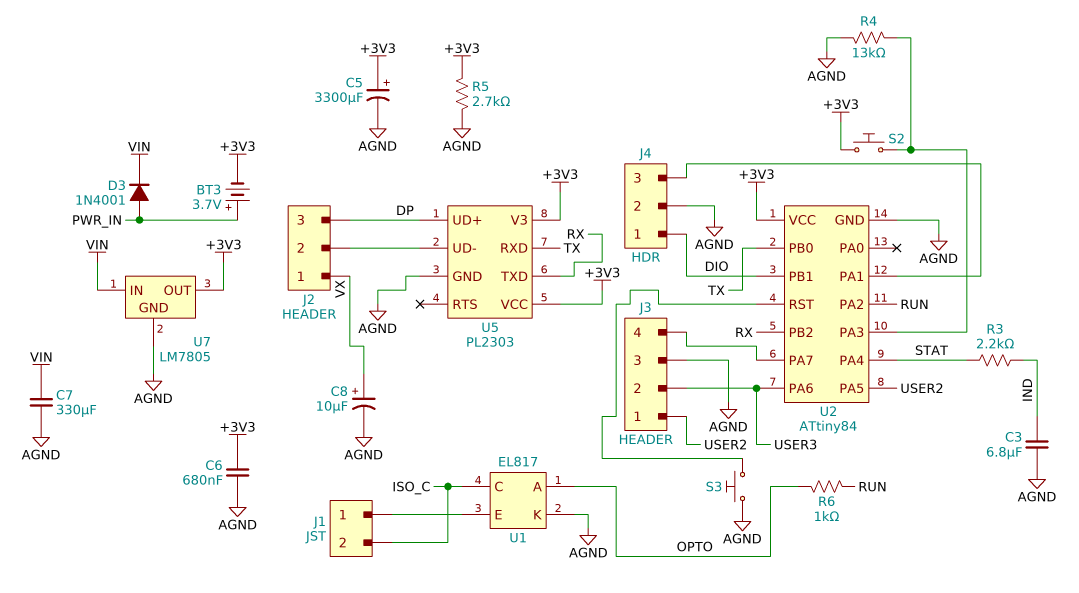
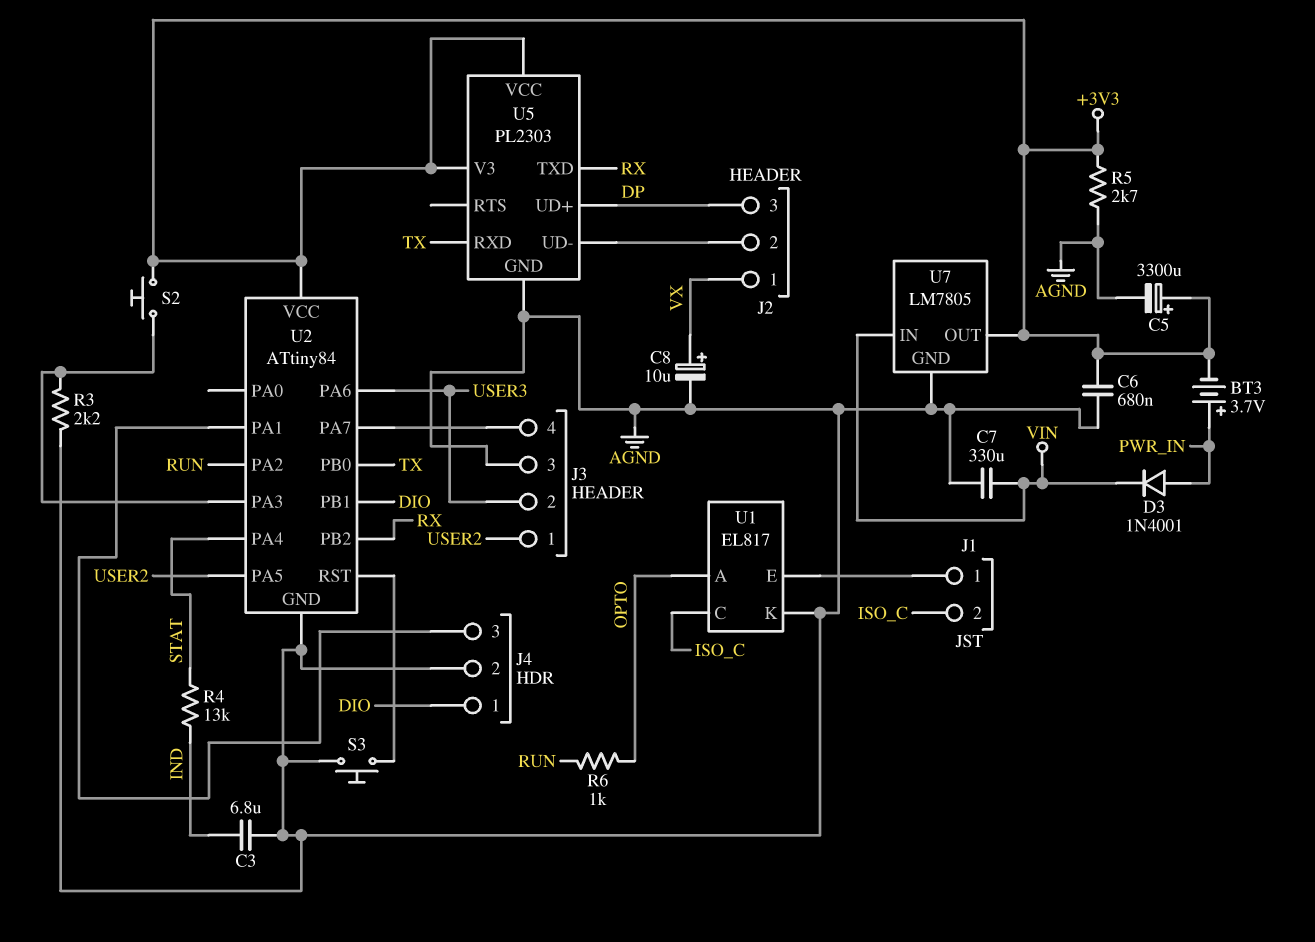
R3: 2.2k (IND, STAT) -> 2.2k (AGND, U2/PA3)
R4: 13k (AGND, U2/PA3) -> 13k (IND, STAT)

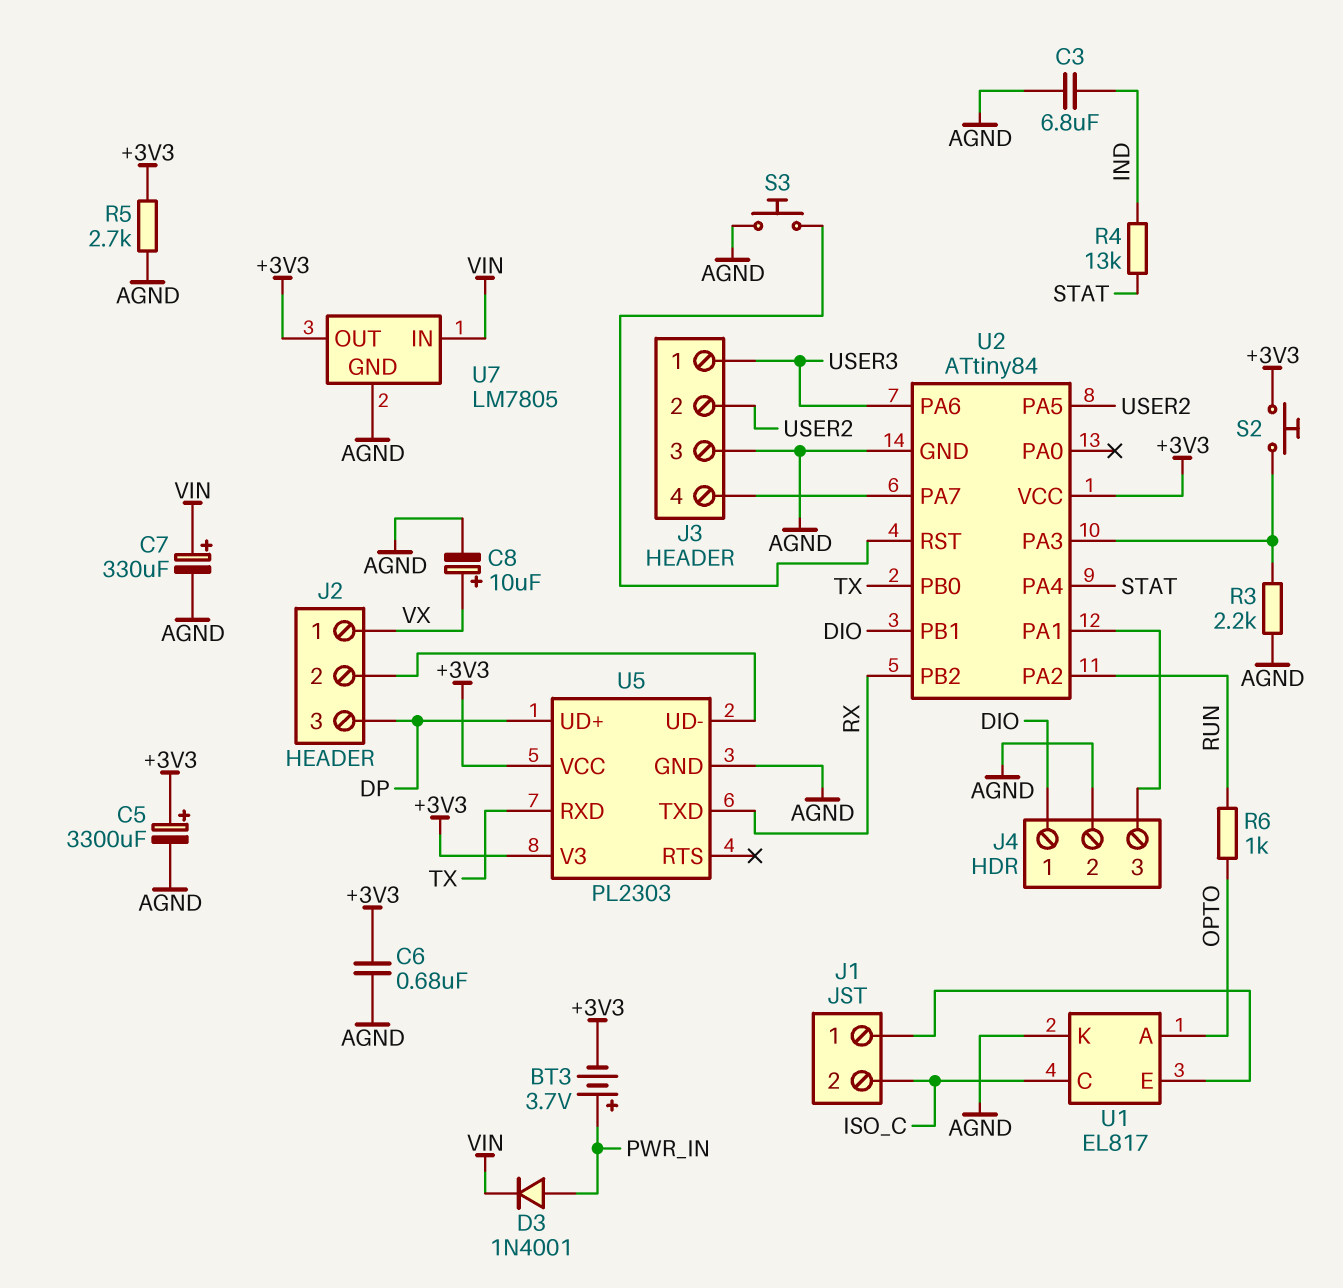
C7: 330uF (AGND, VIN) -> 330uF (plus VIN, minus AGND)
J3 pin 1: USER2 -> USER3
J3 pin 2: USER3 -> USER2

